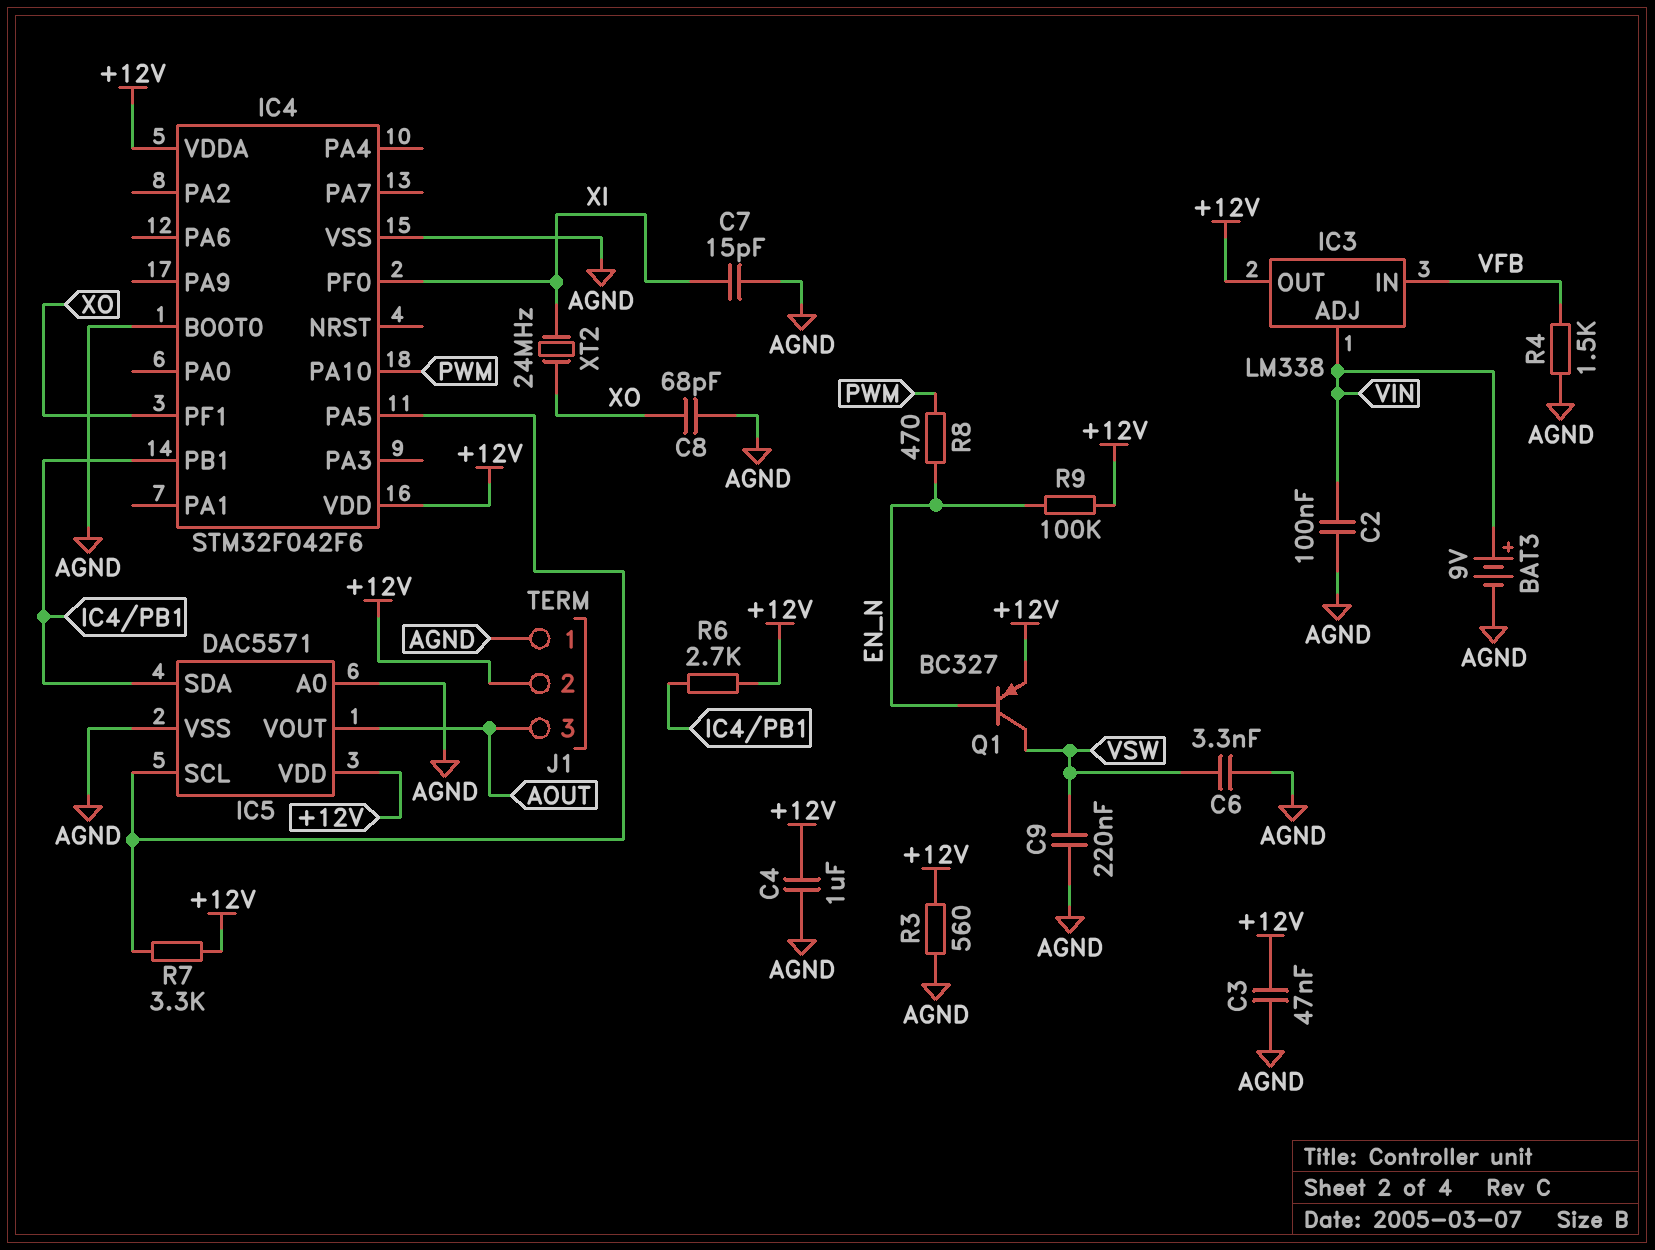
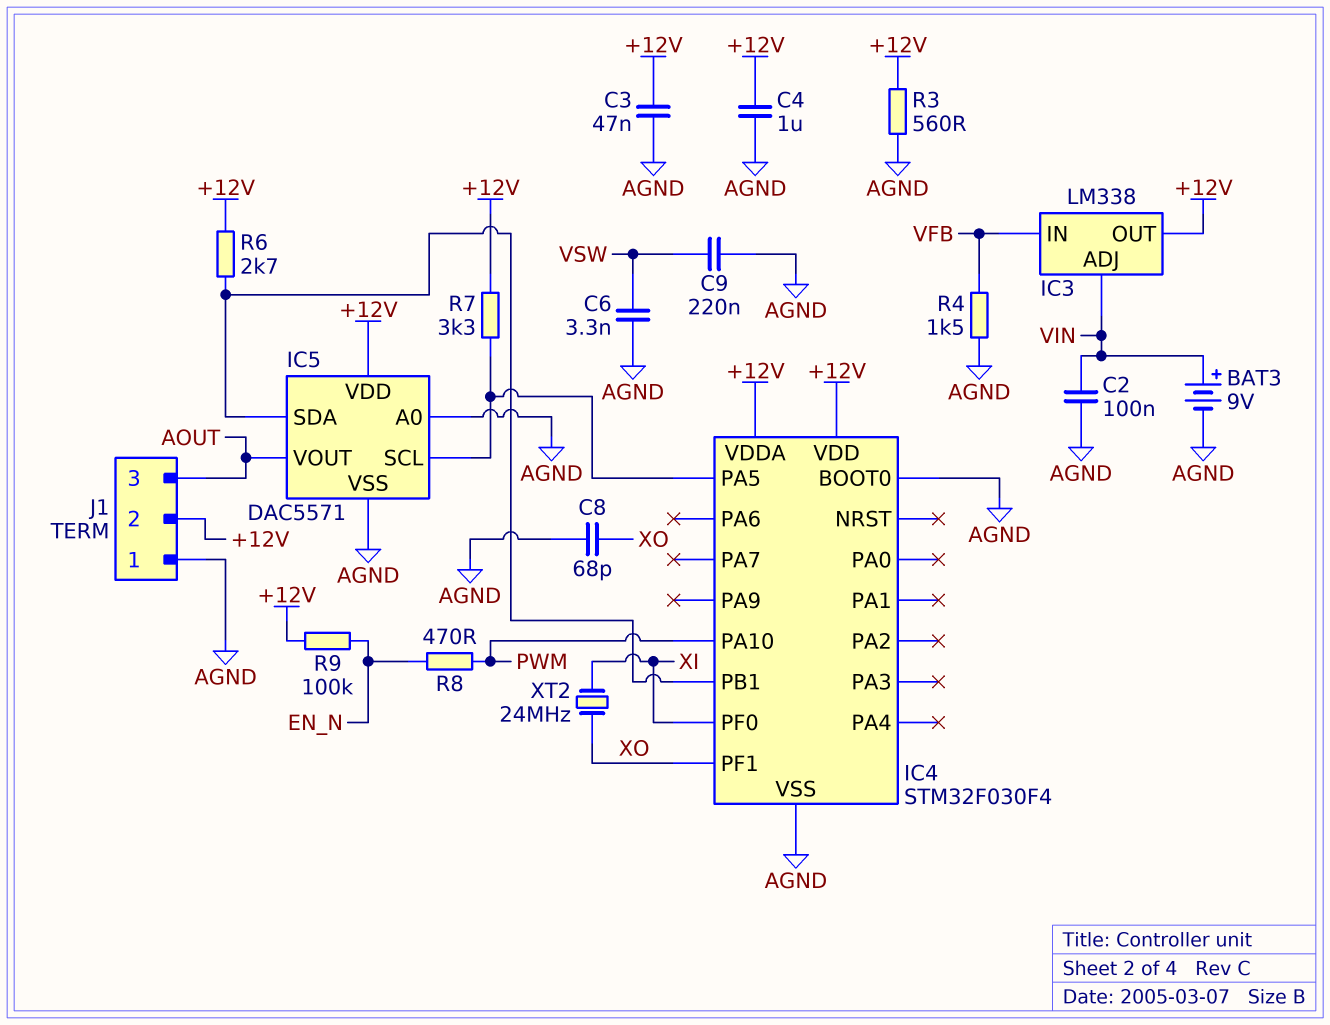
C7: 15pF (AGND, XI) -> none
IC4: STM32F042F6 -> STM32F030F4
Q1: PNP BC327 (B EN_N, C VSW, E +12V) -> none

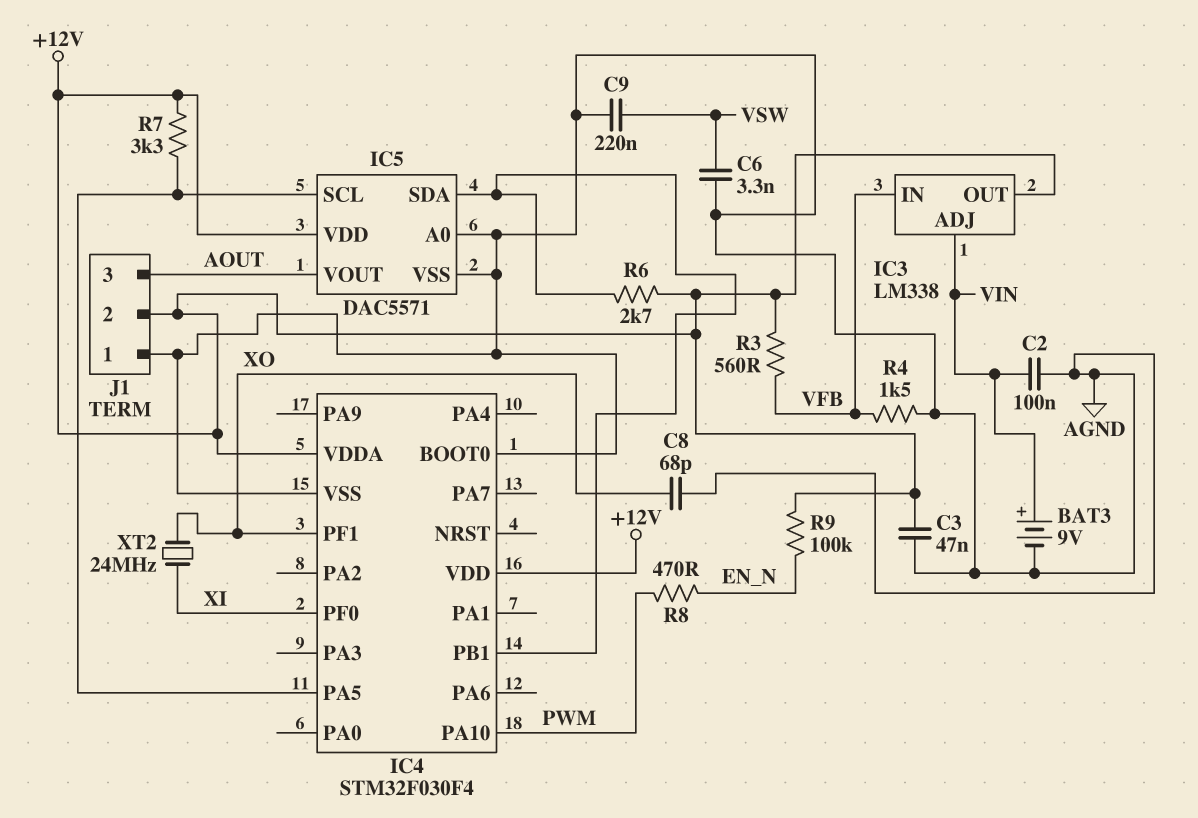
C4: 1uF (+12V, AGND) -> none
R3: 560 (+12V, AGND) -> 560 (+12V, VFB)

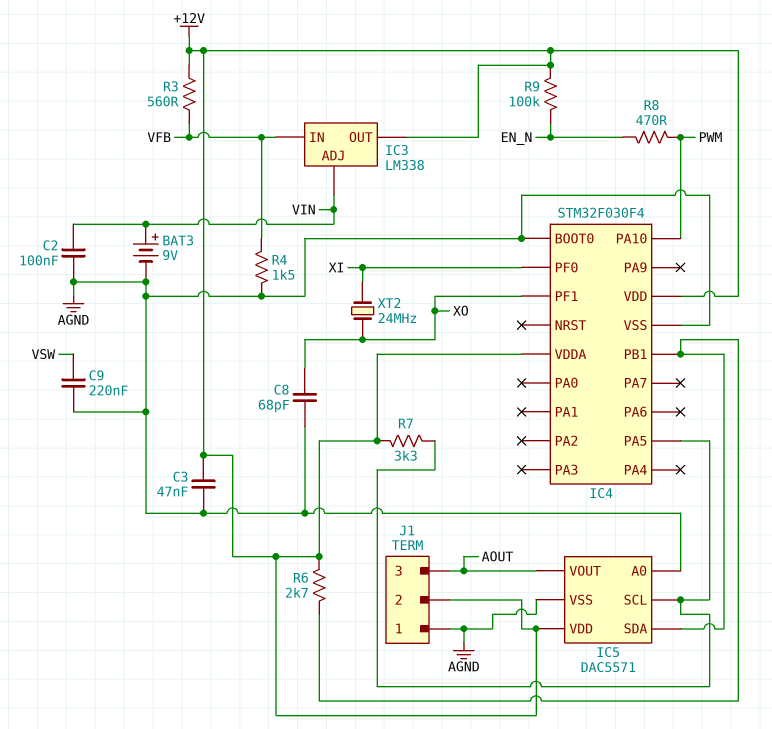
C6: 3.3nF (AGND, VSW) -> none

